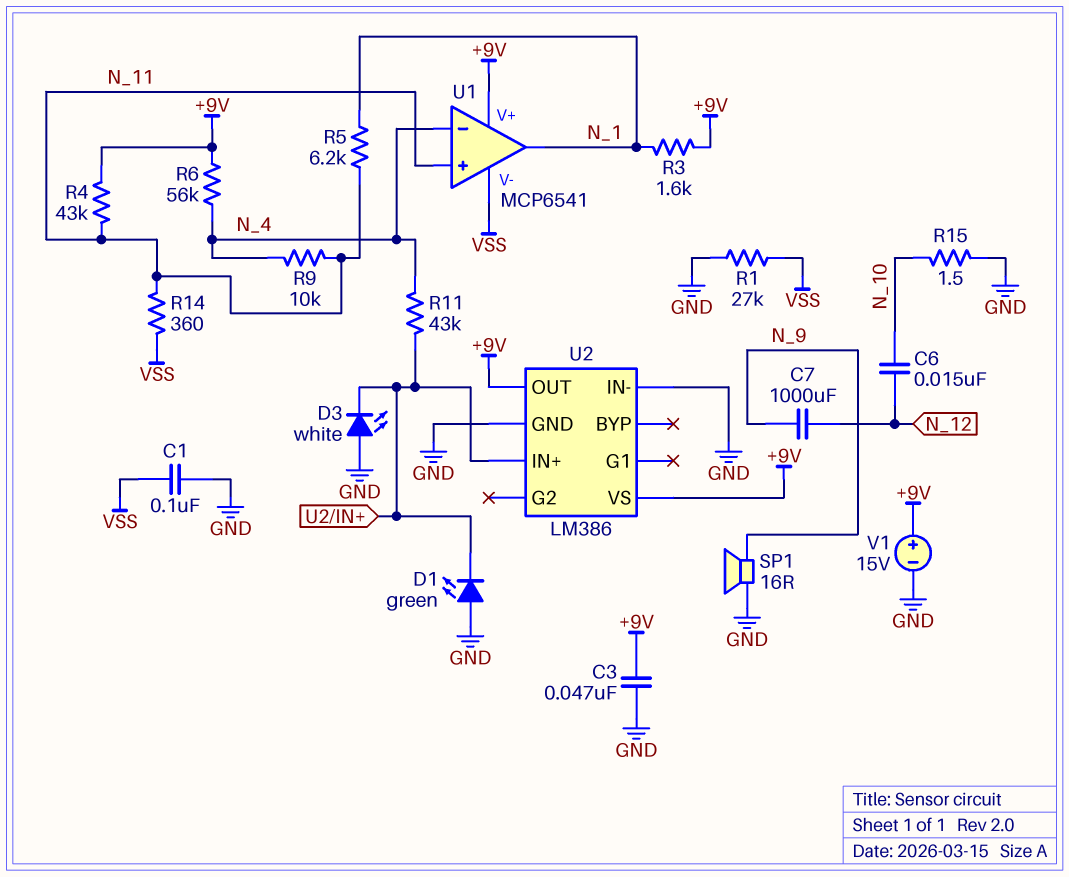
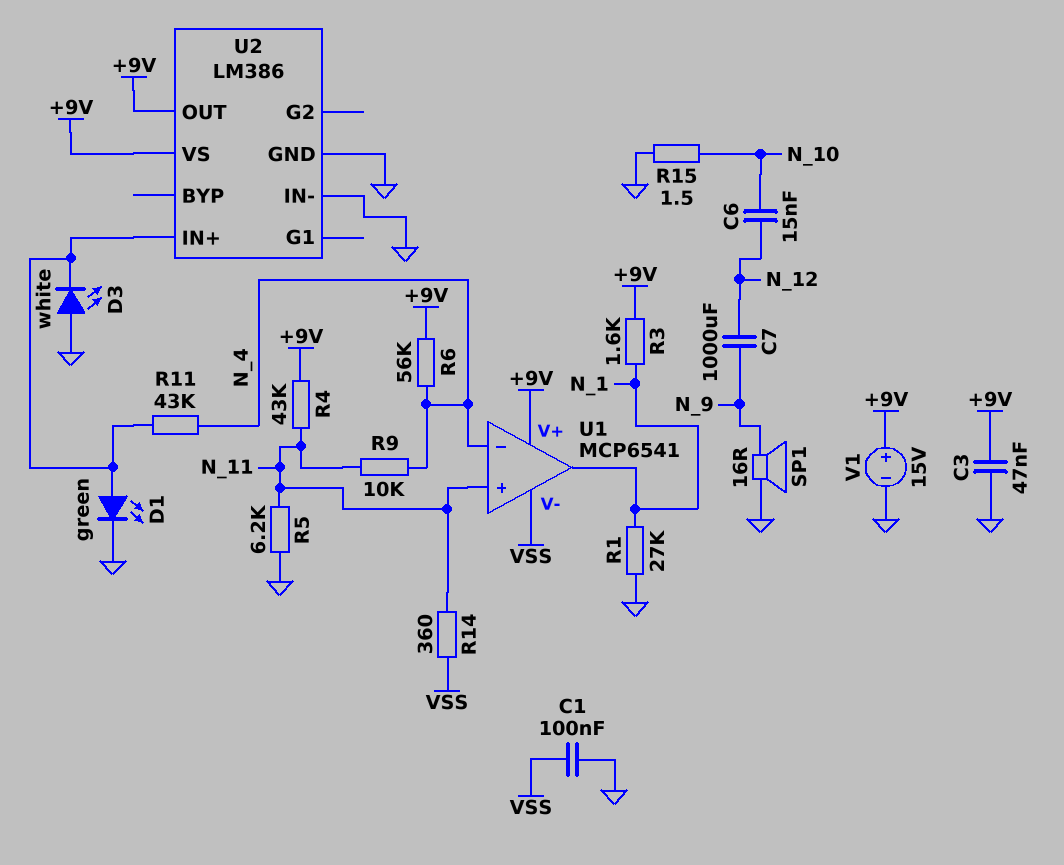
D1: LED green (A GND, K U2/IN+) -> LED green (A U2/IN+, K GND)
R1: 27k (GND, VSS) -> 27k (GND, N_1)
R5: 6.2k (N_1, N_11) -> 6.2k (GND, N_11)

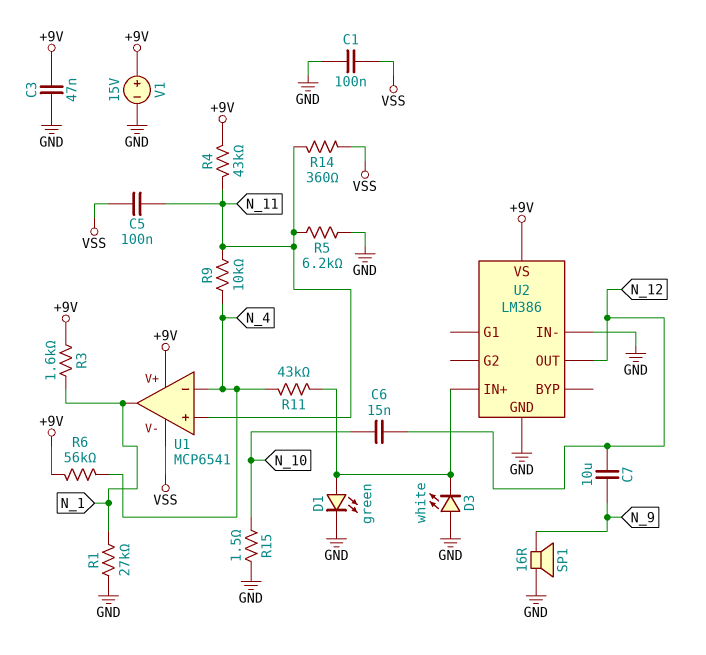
C5: none -> 100nF (N_11, VSS)
C7: 1000uF (N_9, N_12) -> 10uF (N_9, N_12)
U2 pin OUT: +9V -> N_12

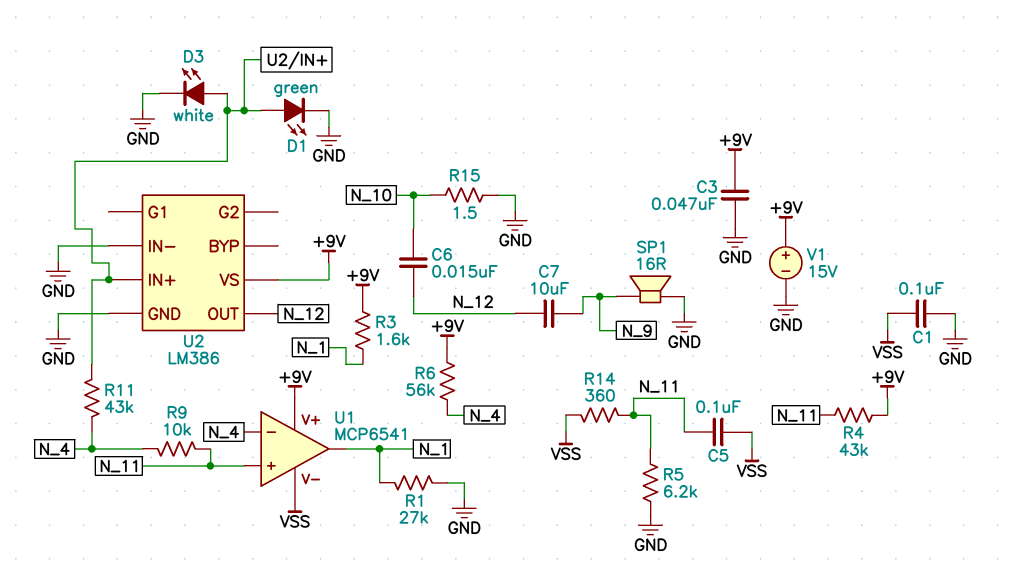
D3: LED white (A GND, K U2/IN+) -> LED white (A U2/IN+, K GND)

